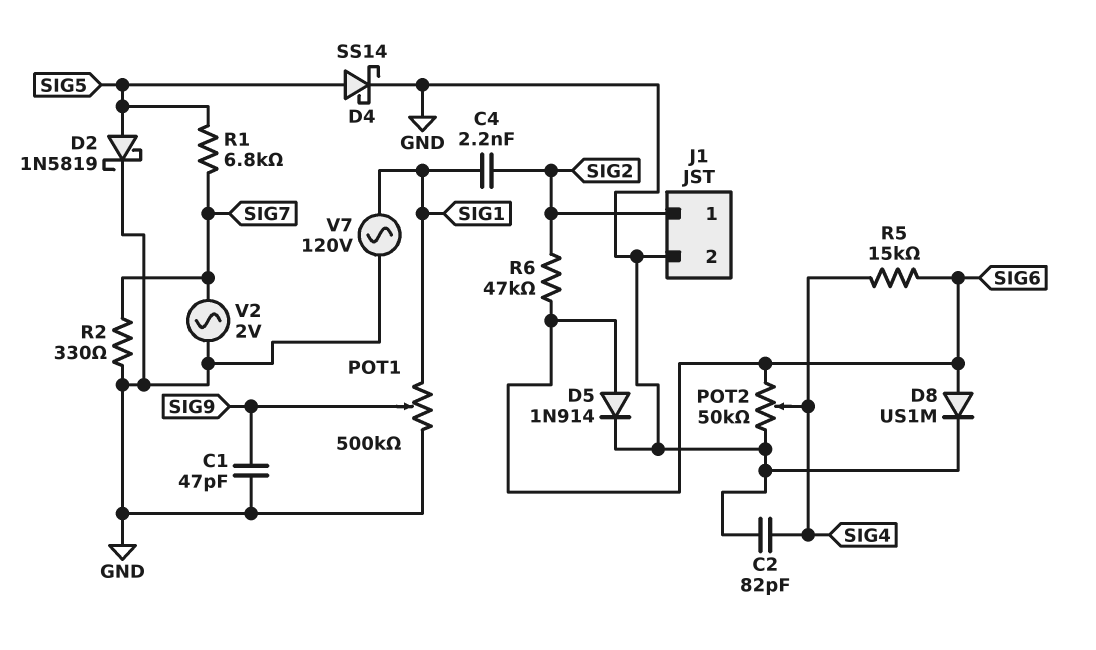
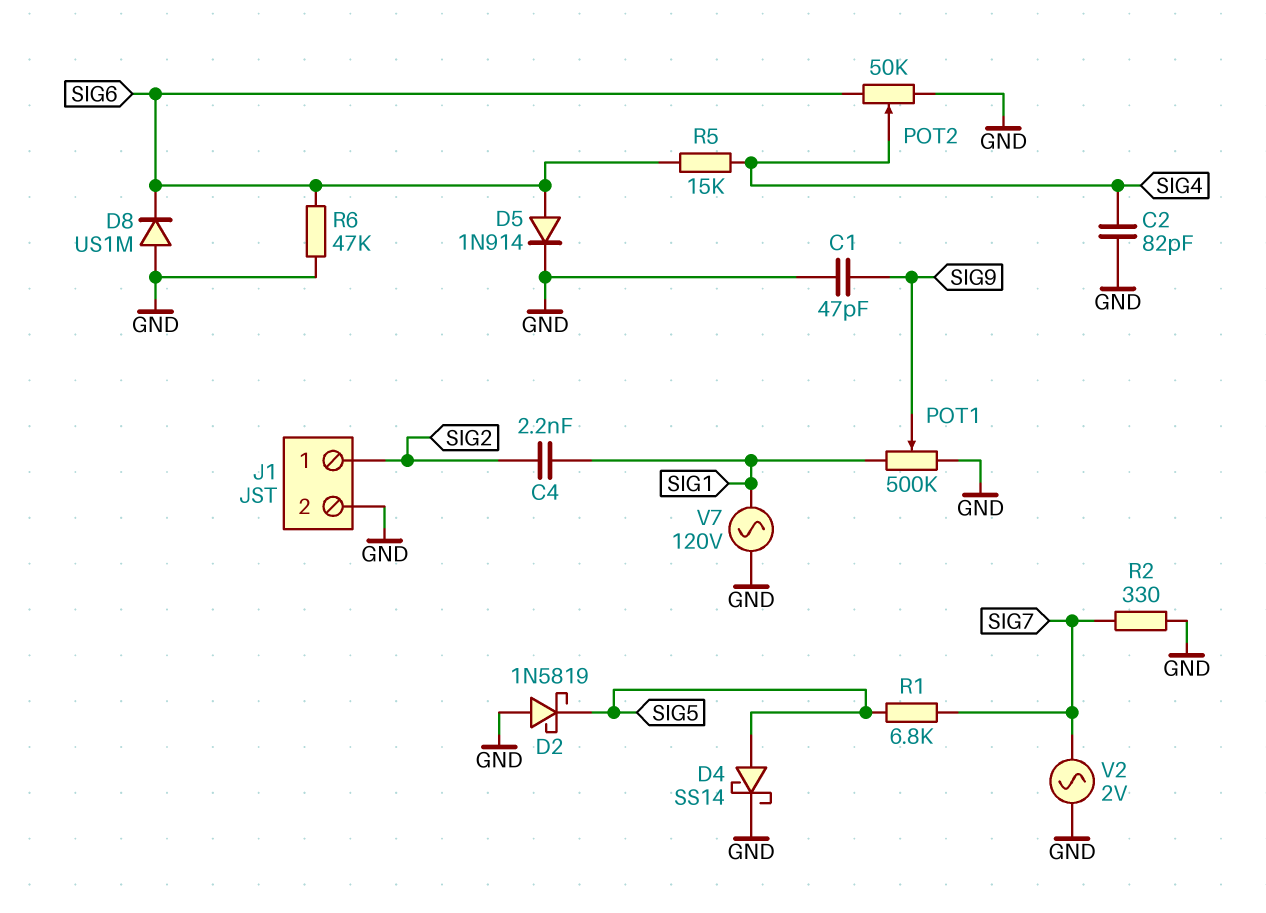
D2: schottky 1N5819 (A SIG5, K GND) -> schottky 1N5819 (A GND, K SIG5)
D8: diode US1M (A SIG6, K GND) -> diode US1M (A GND, K SIG6)
R6: 47k (SIG2, SIG6) -> 47k (GND, SIG6)

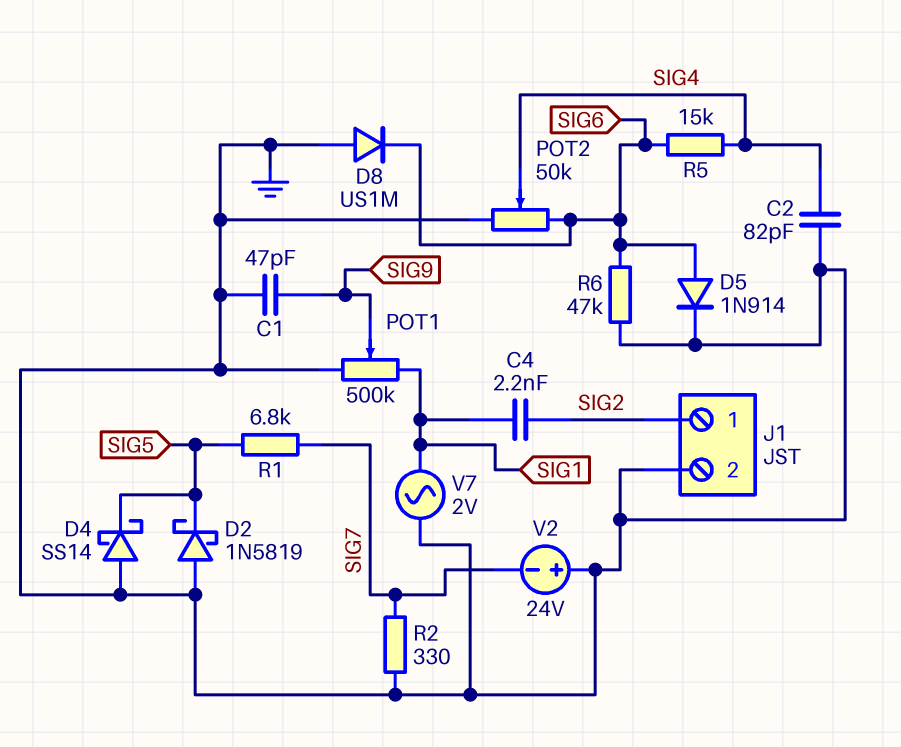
D4: schottky SS14 (A SIG5, K GND) -> schottky SS14 (A GND, K SIG5)
V2: AC 2V (GND, SIG7) -> 24V (plus GND, minus SIG7)
V7: AC 120V (GND, SIG1) -> AC 2V (GND, SIG1)

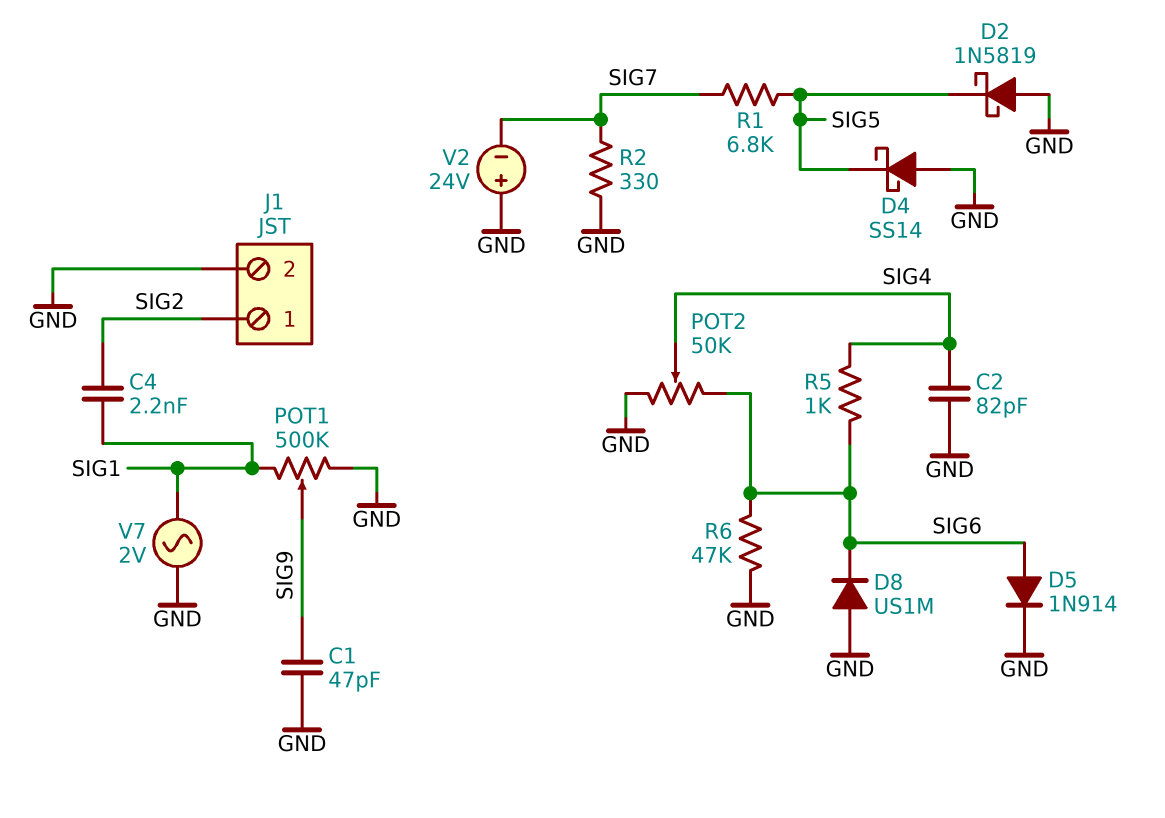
R5: 15k (SIG4, SIG6) -> 1k (SIG4, SIG6)

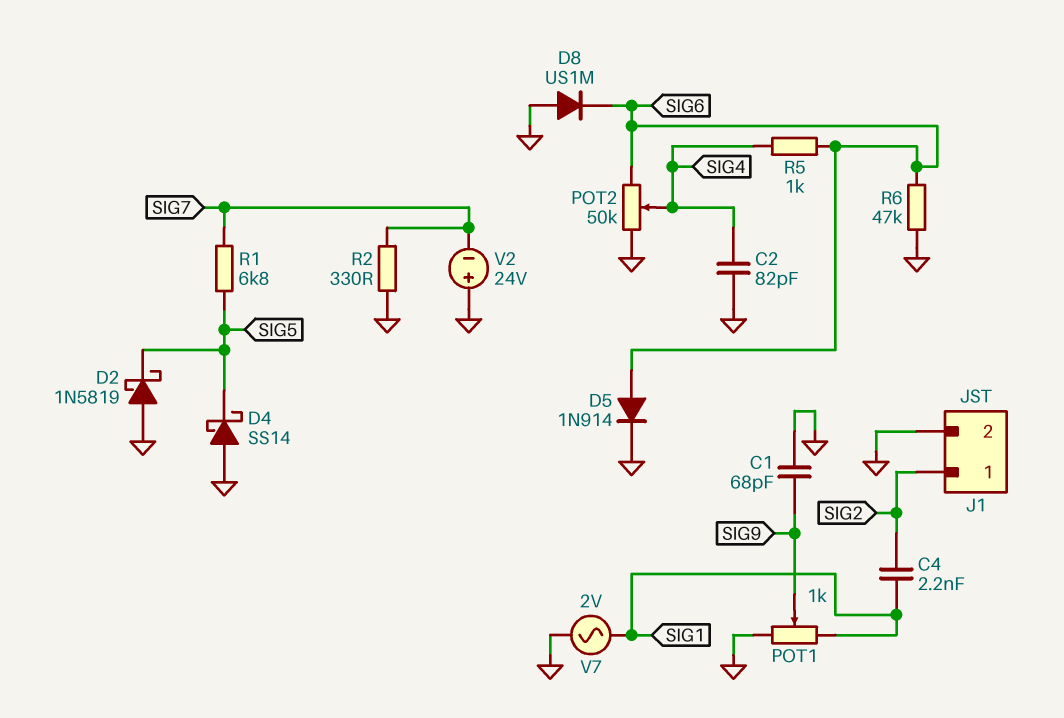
C1: 47pF (GND, SIG9) -> 68pF (GND, SIG9)
POT1: 500k (GND, SIG1, wiper SIG9) -> 1k (GND, SIG1, wiper SIG9)

